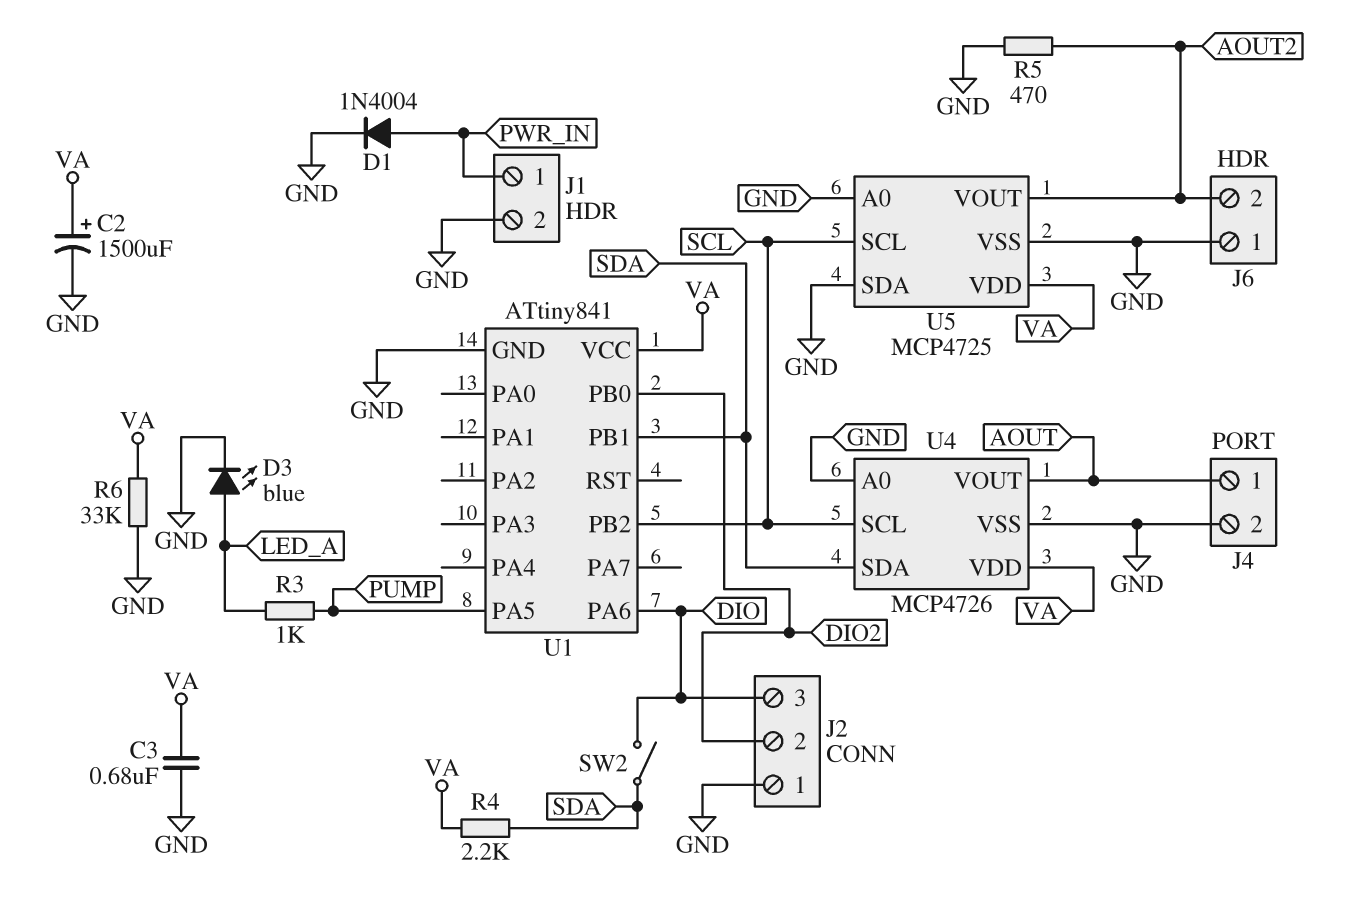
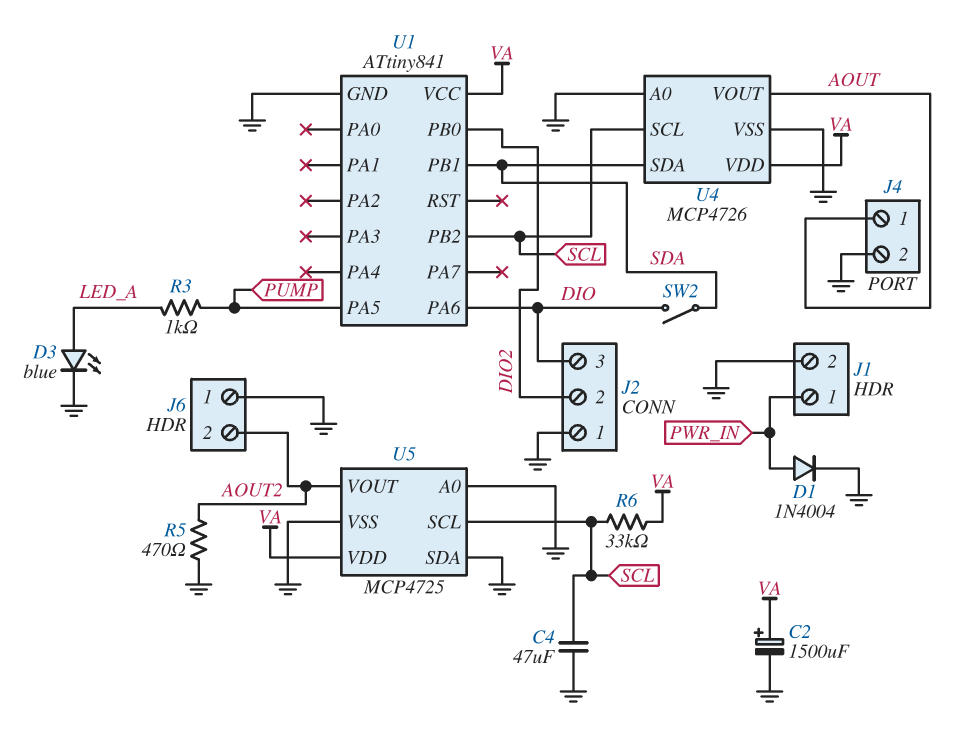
C3: 680nF (GND, VA) -> none
C4: none -> 47uF (GND, SCL)
R4: 2.2k (SDA, VA) -> none
R6: 33k (GND, VA) -> 33k (SCL, VA)

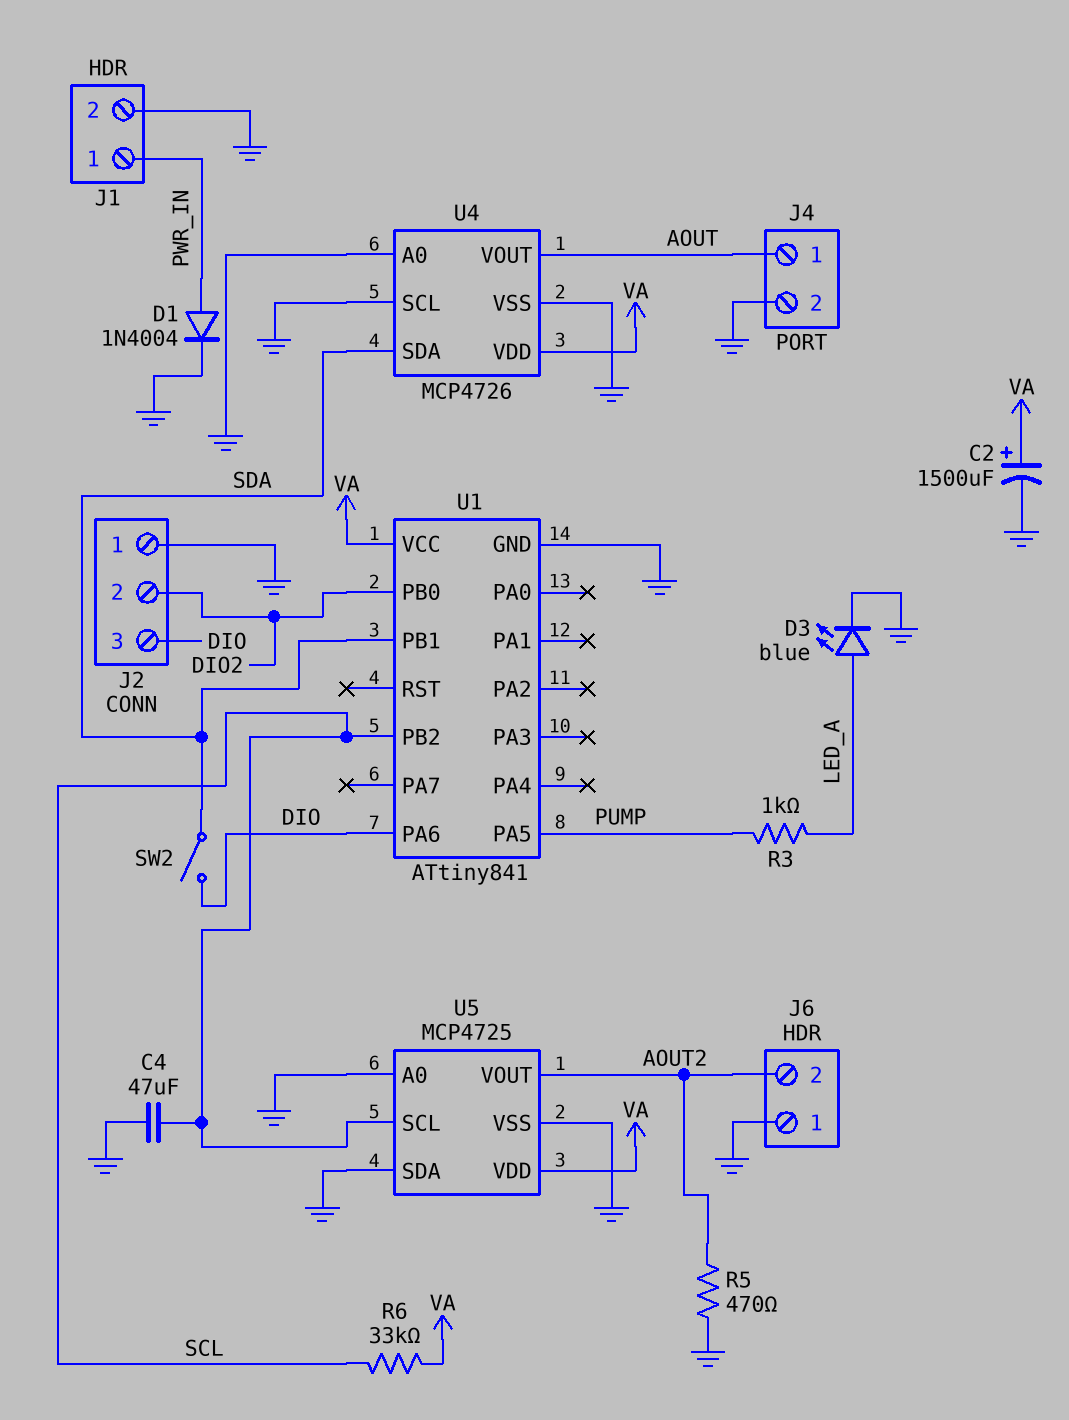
U4 pin SCL: SCL -> GND

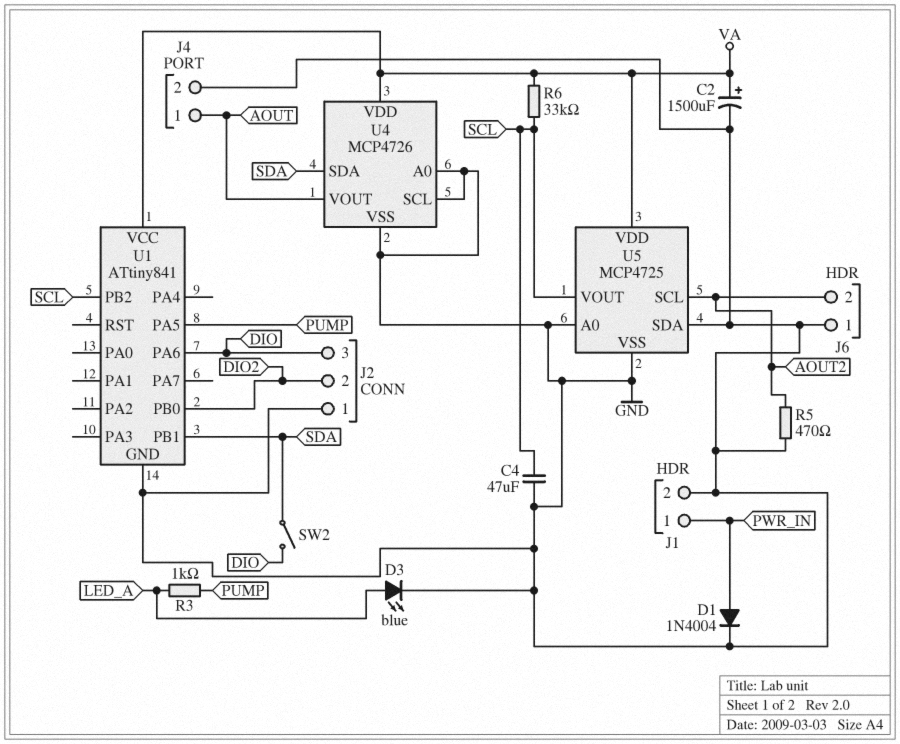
U5 pin SCL: SCL -> AOUT2
U5 pin VOUT: AOUT2 -> SCL

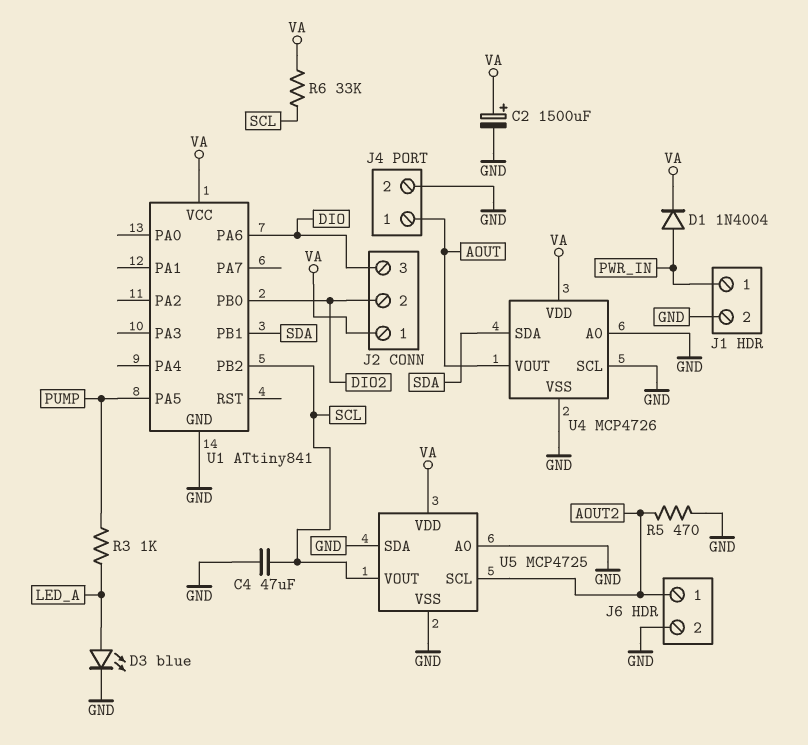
D1: diode 1N4004 (A PWR_IN, K GND) -> diode 1N4004 (A PWR_IN, K VA)
J2 pin 1: GND -> VA
J6 pin 1: GND -> AOUT2
J6 pin 2: AOUT2 -> GND
SW2: switch (DIO, SDA) -> none

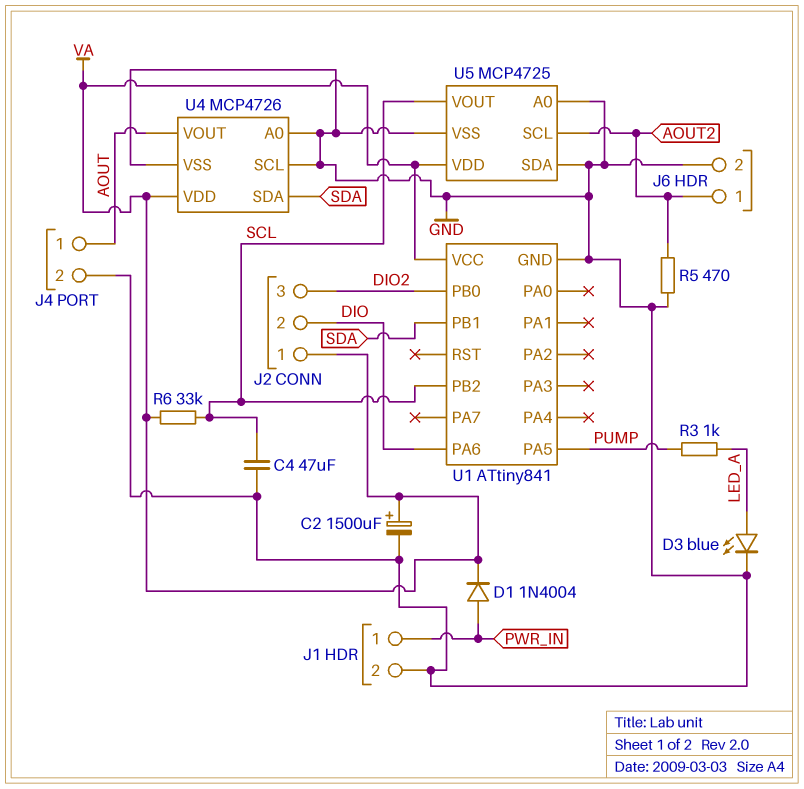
J2 pin 2: DIO2 -> DIO
J2 pin 3: DIO -> DIO2

